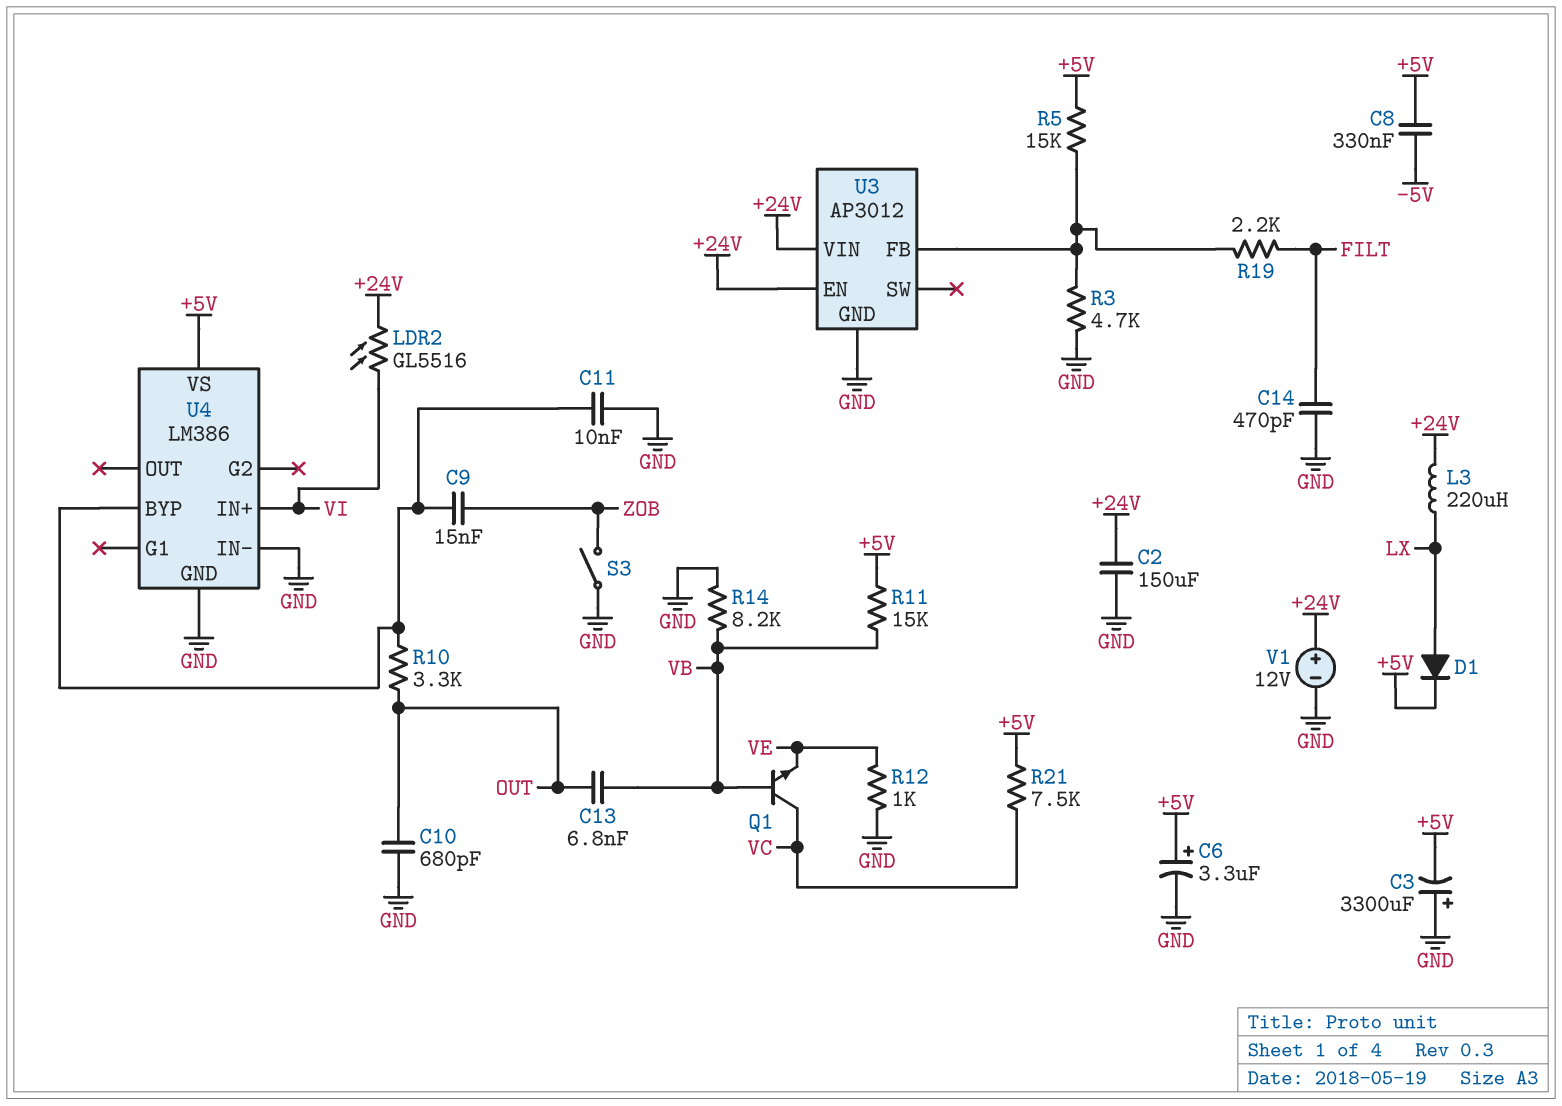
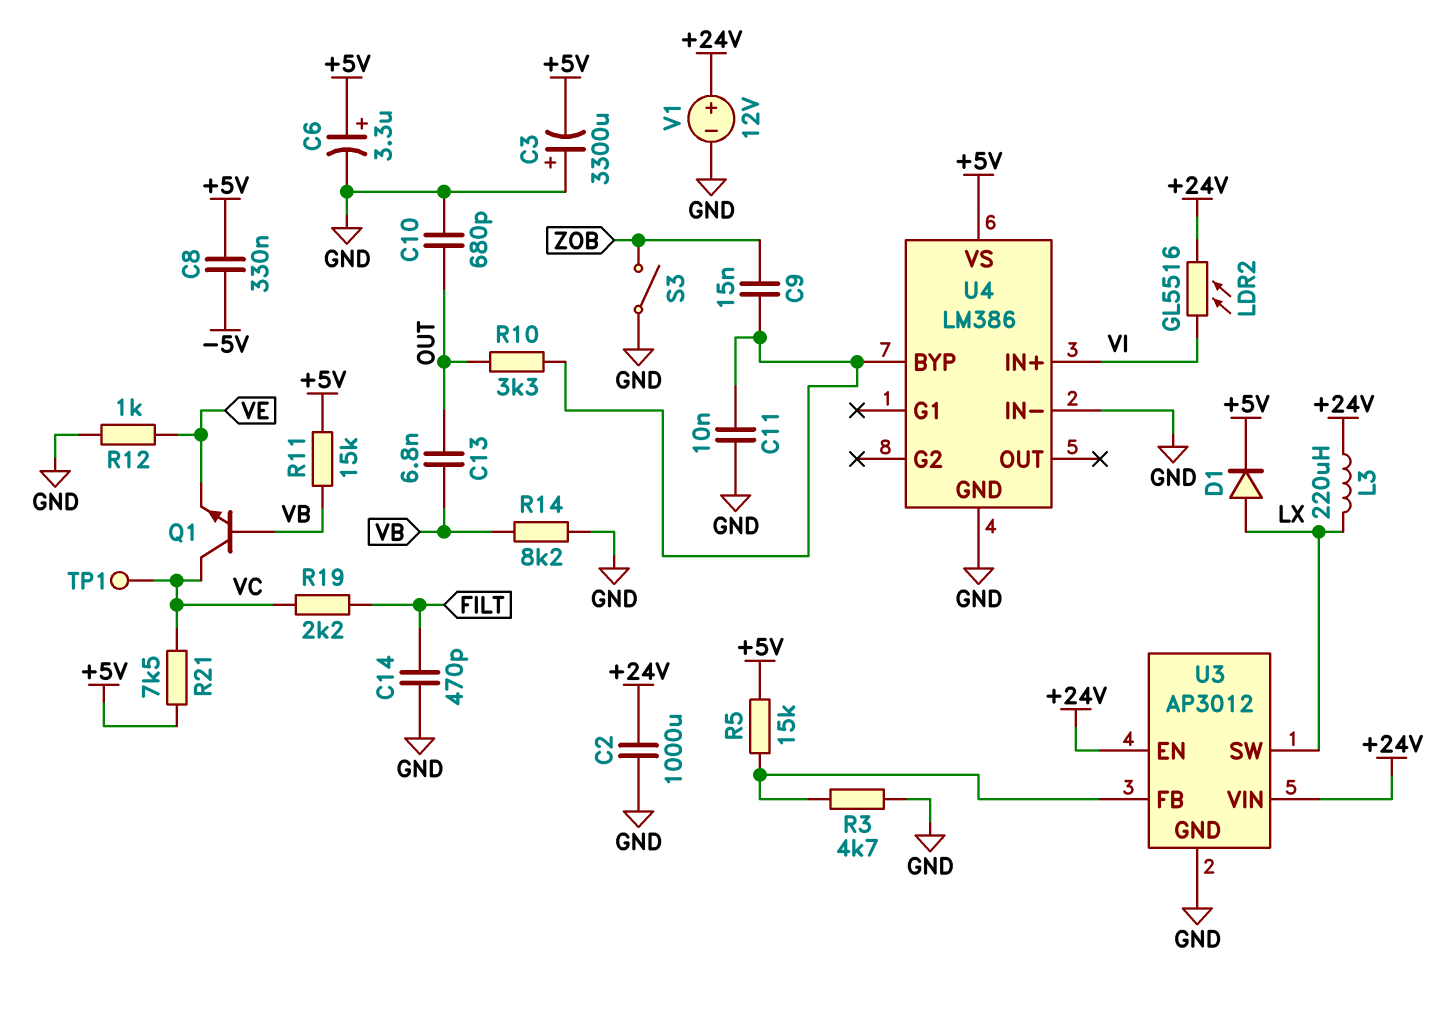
C2: 150uF (+24V, GND) -> 1000uF (+24V, GND)
R19: 2.2k (FILT, U3/FB) -> 2.2k (FILT, VC)
TP1: none -> test point (VC)
U3 pin SW: none -> LX

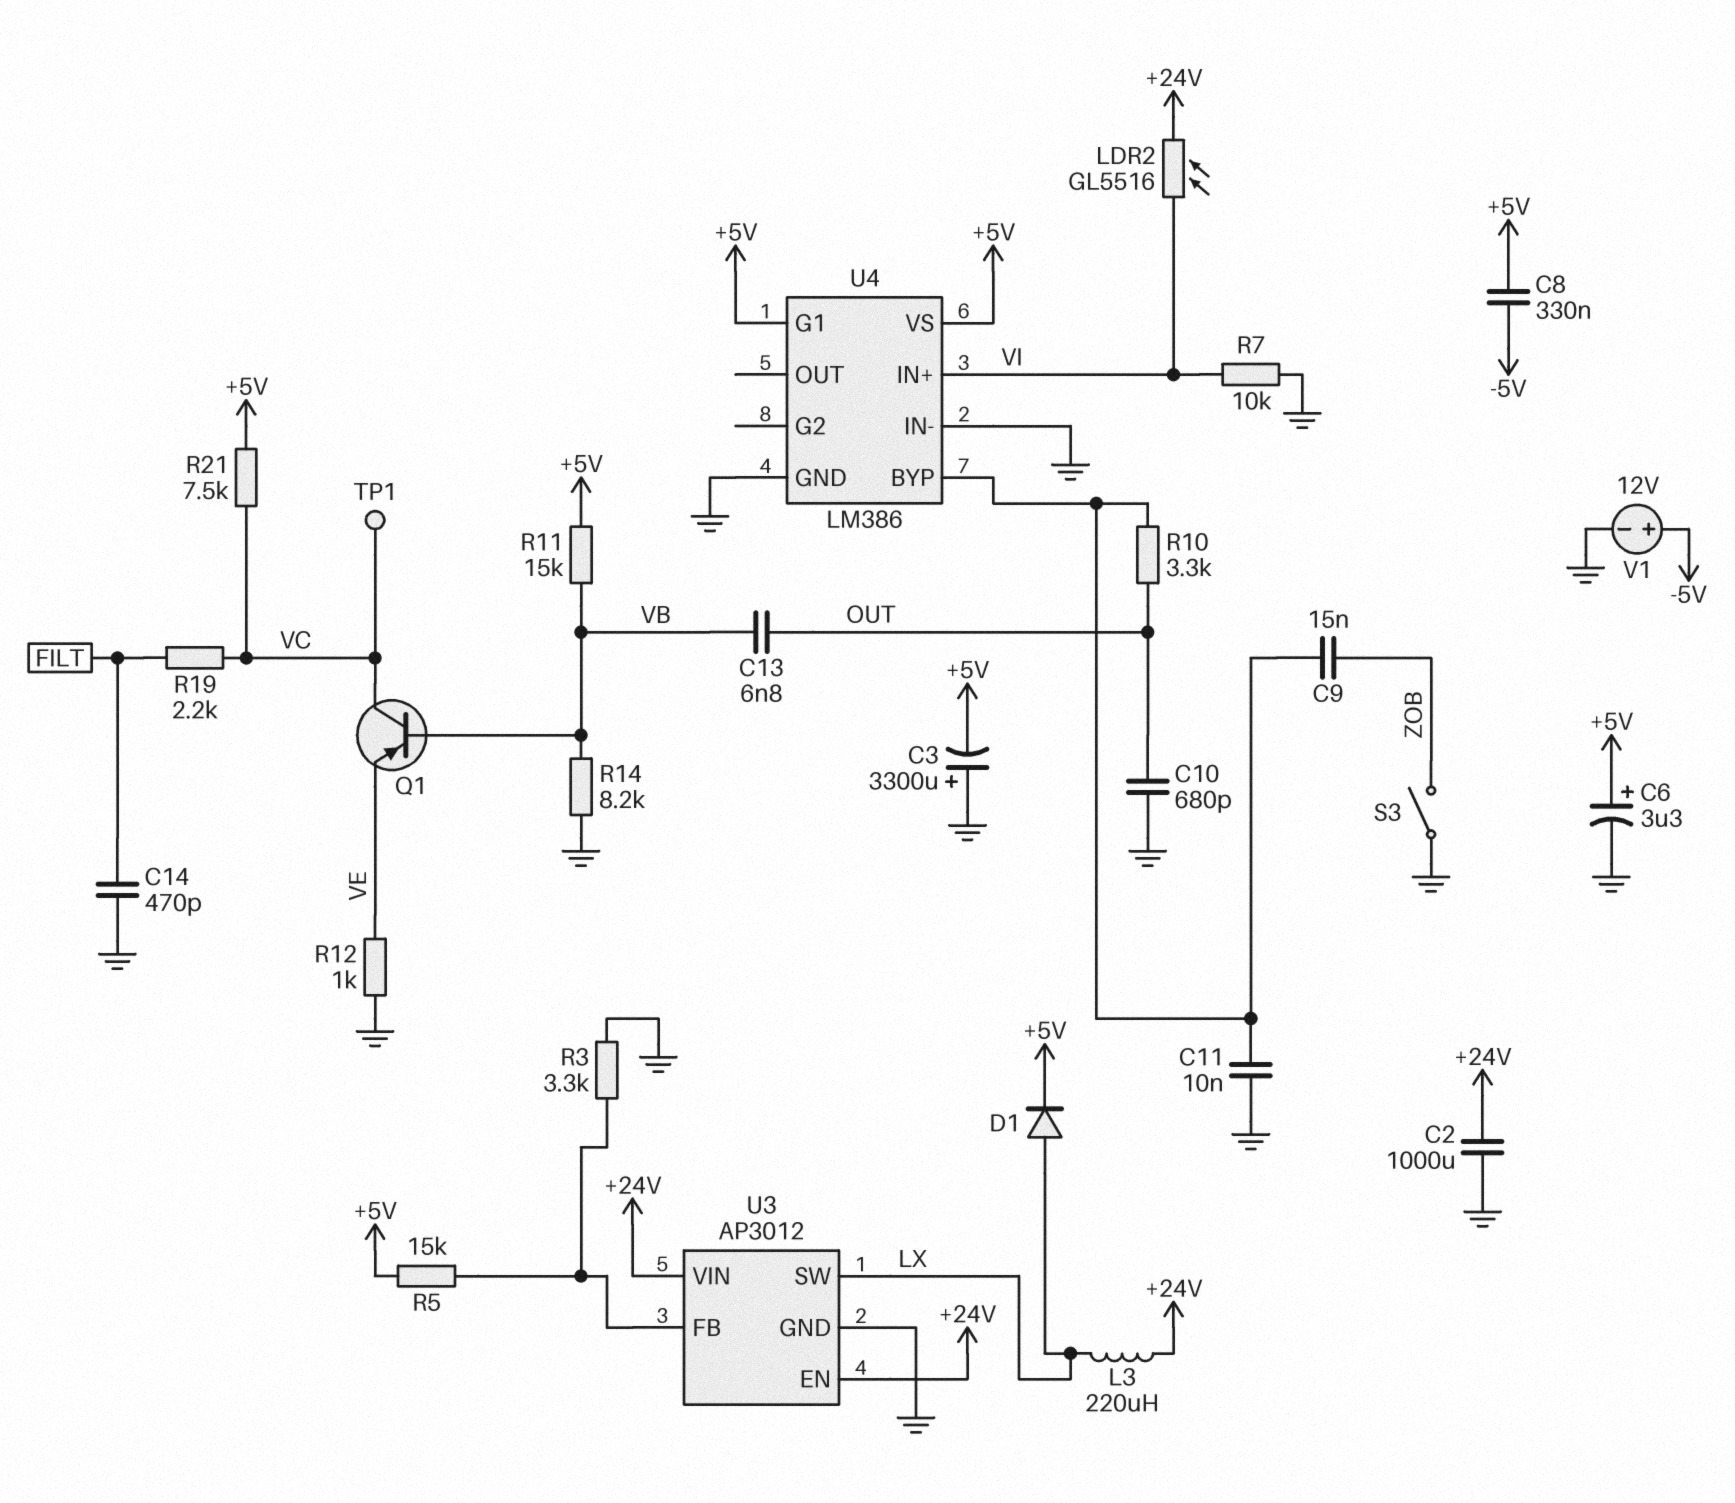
Q1: NPN (B VB, C VC, E VE) -> PNP (B VB, C VC, E VE)
R3: 4.7k (GND, U3/FB) -> 3.3k (GND, U3/FB)
R7: none -> 10k (GND, VI)
U4 pin G1: none -> +5V
V1: 12V (plus +24V, minus GND) -> 12V (plus -5V, minus GND)

